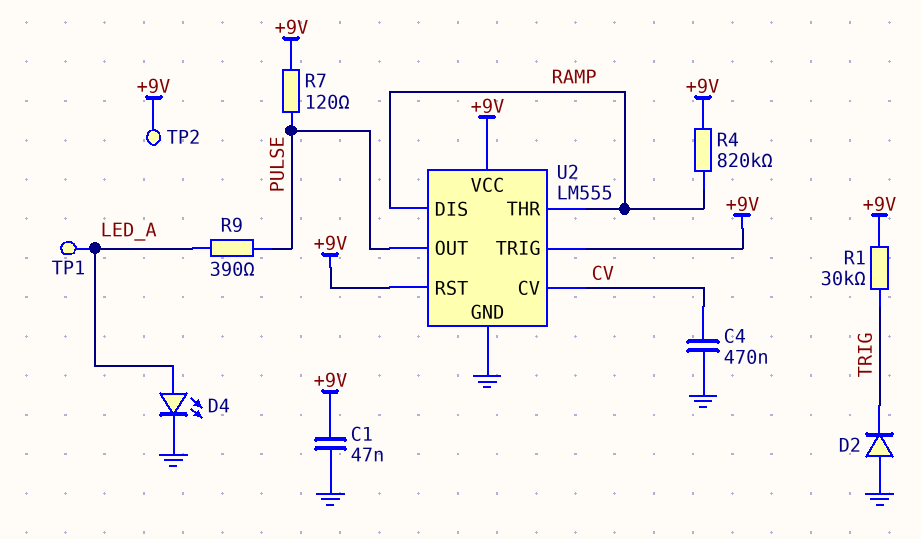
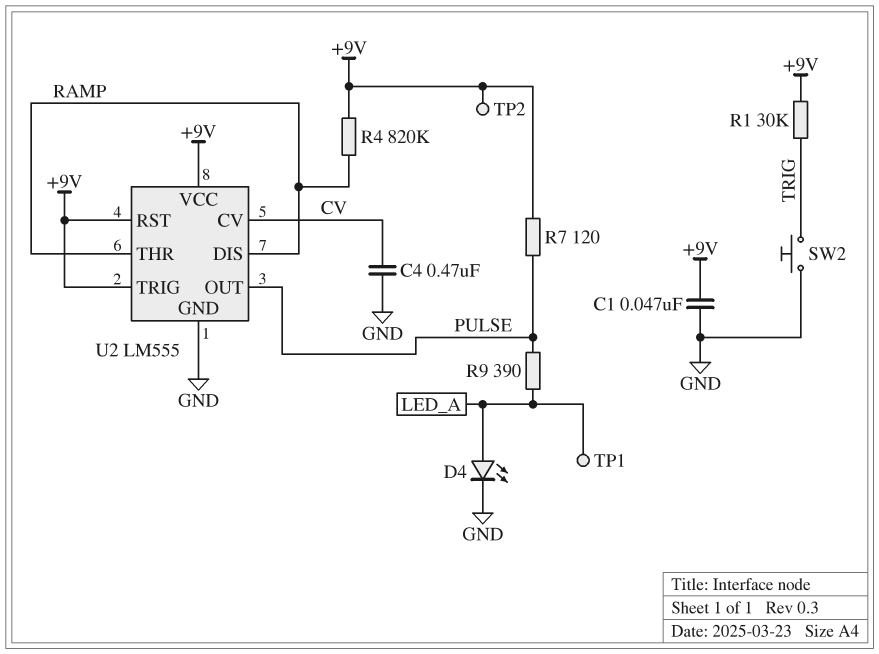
D2: diode (A GND, K TRIG) -> none
SW2: none -> button (GND, TRIG)

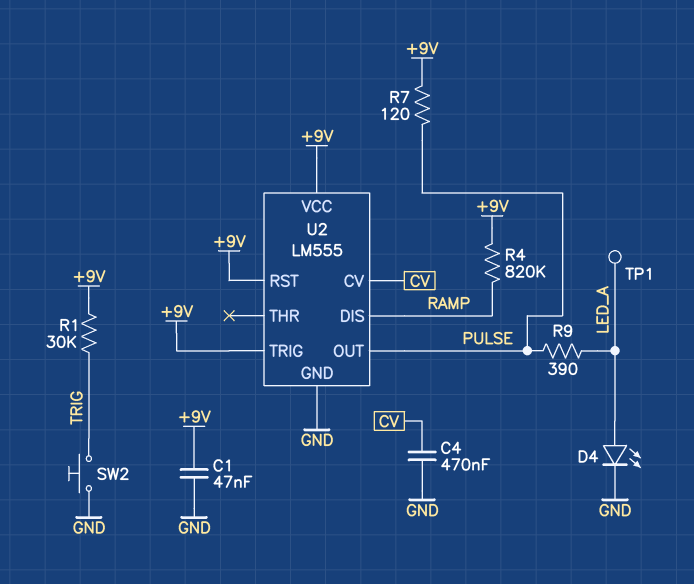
TP2: test point (+9V) -> none
U2 pin THR: RAMP -> none

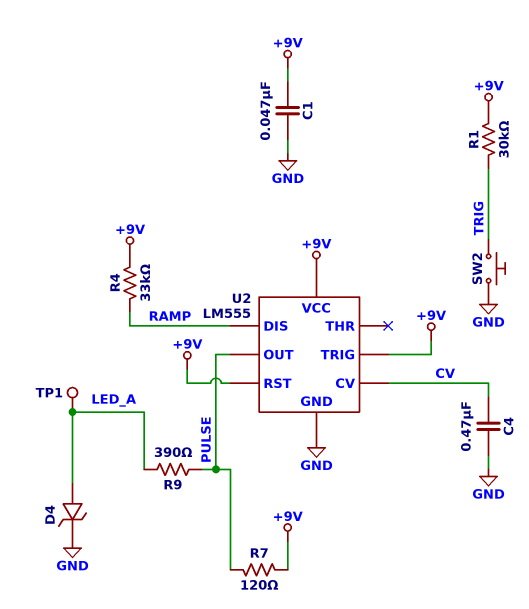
D4: LED (A LED_A, K GND) -> zener (A LED_A, K GND)
R4: 820k (+9V, RAMP) -> 33k (+9V, RAMP)

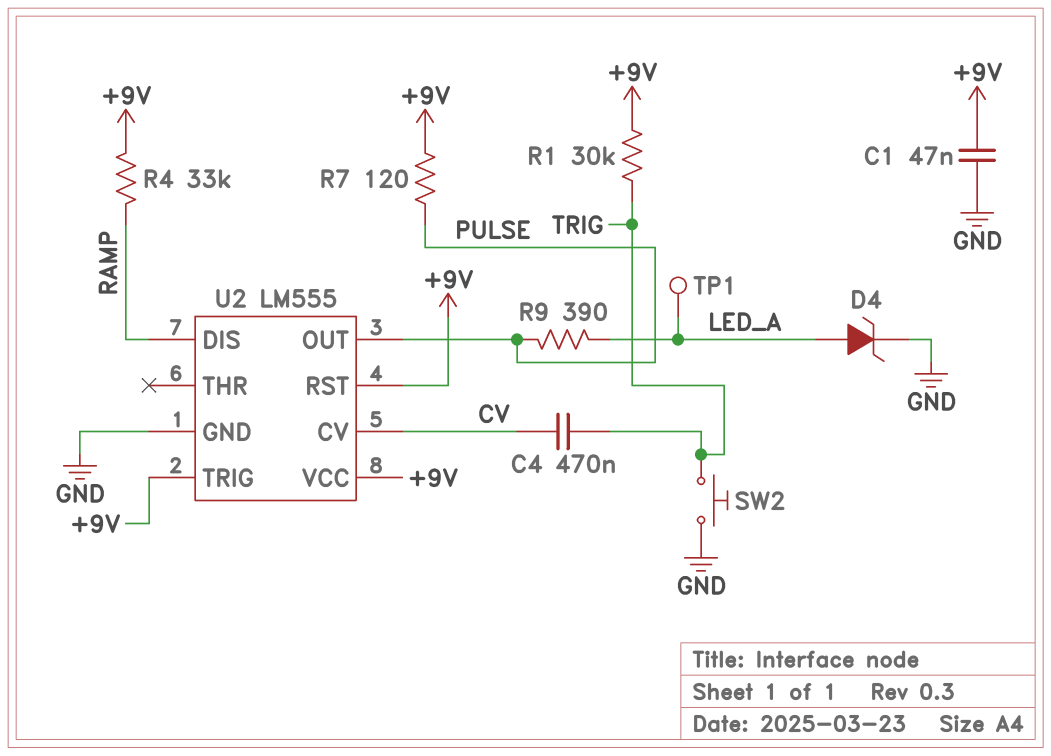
C4: 470nF (CV, GND) -> 470nF (CV, TRIG)

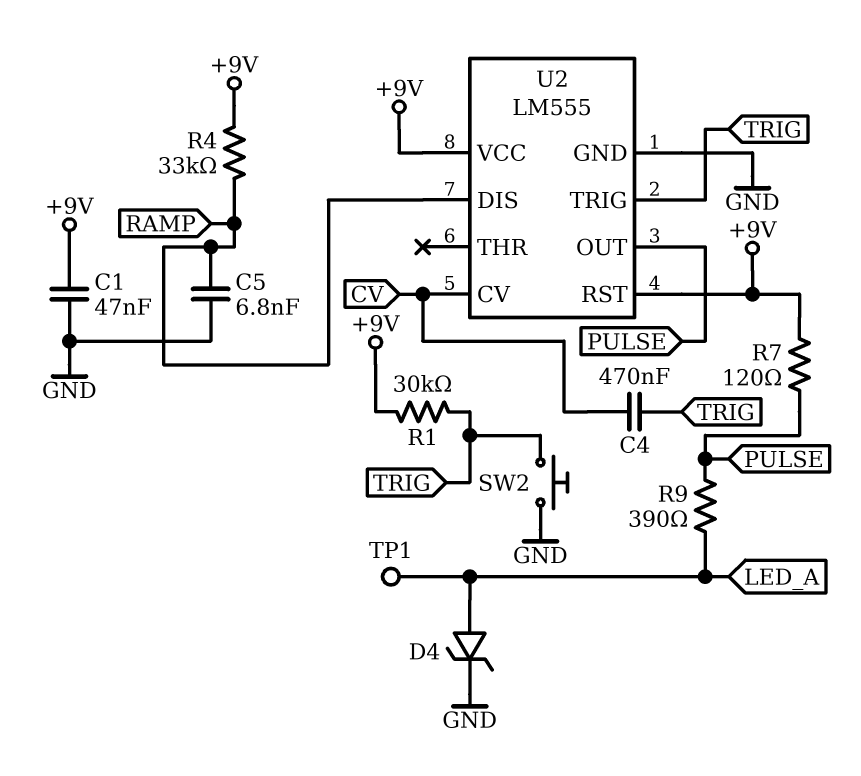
C5: none -> 6.8nF (GND, RAMP)
U2 pin TRIG: +9V -> TRIG

